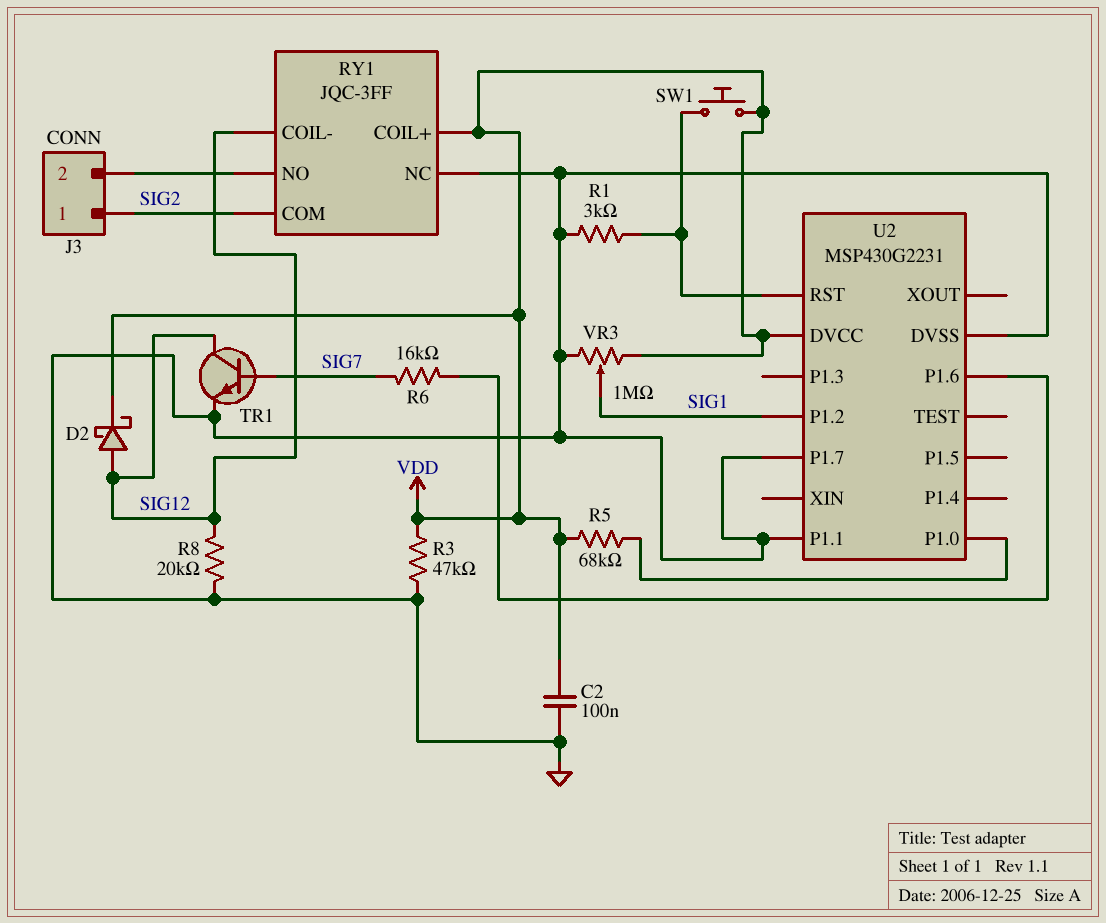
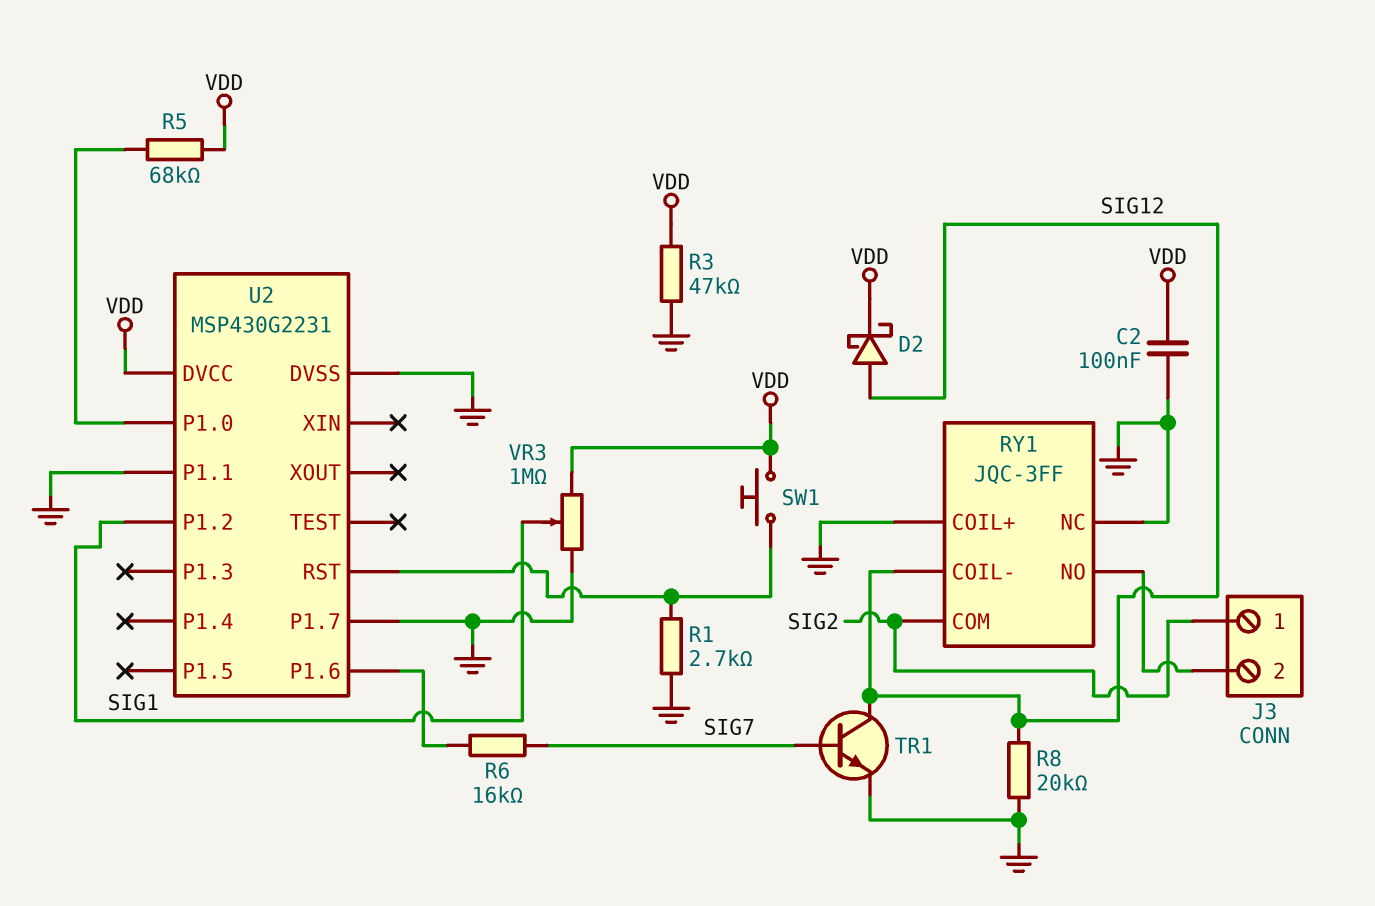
R1: 3k (GND, U2/RST) -> 2.7k (GND, U2/RST)
RY1 pin COIL+: VDD -> GND

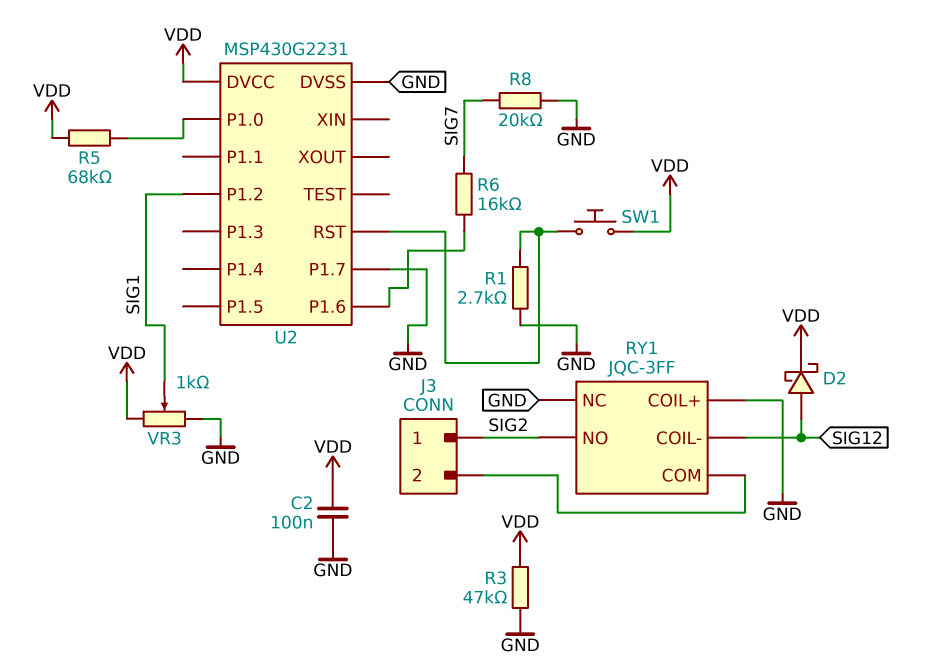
R8: 20k (GND, SIG12) -> 20k (GND, SIG7)
RY1 pin COM: SIG2 -> J3/2
RY1 pin NO: J3/2 -> SIG2
TR1: NPN (B SIG7, C SIG12, E GND) -> none
U2 pin P1.1: GND -> none
VR3: 1M (GND, VDD, wiper SIG1) -> 1k (GND, VDD, wiper SIG1)

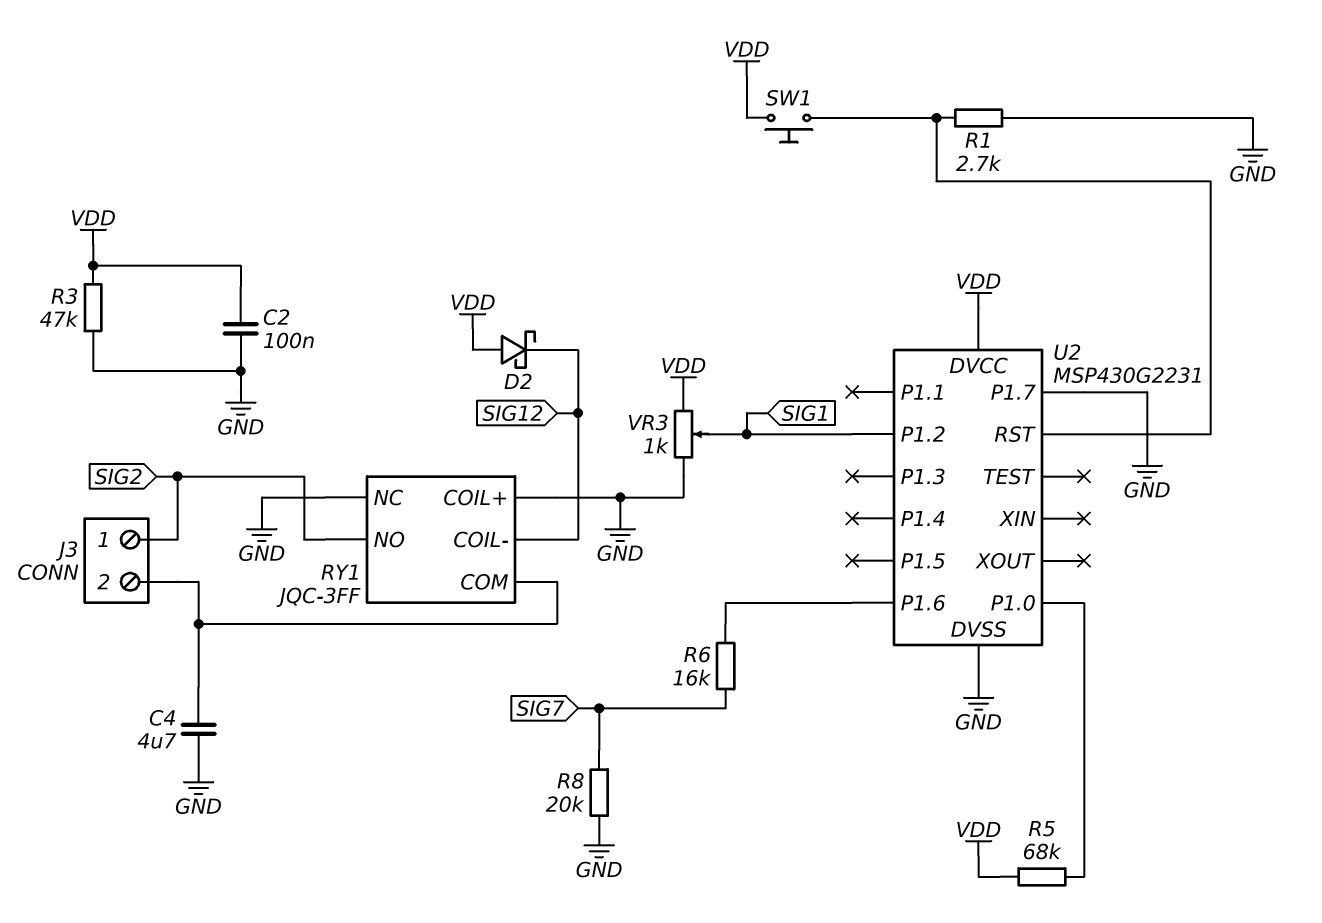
C4: none -> 4.7uF (GND, J3/2)
D2: schottky (A SIG12, K VDD) -> schottky (A VDD, K SIG12)

